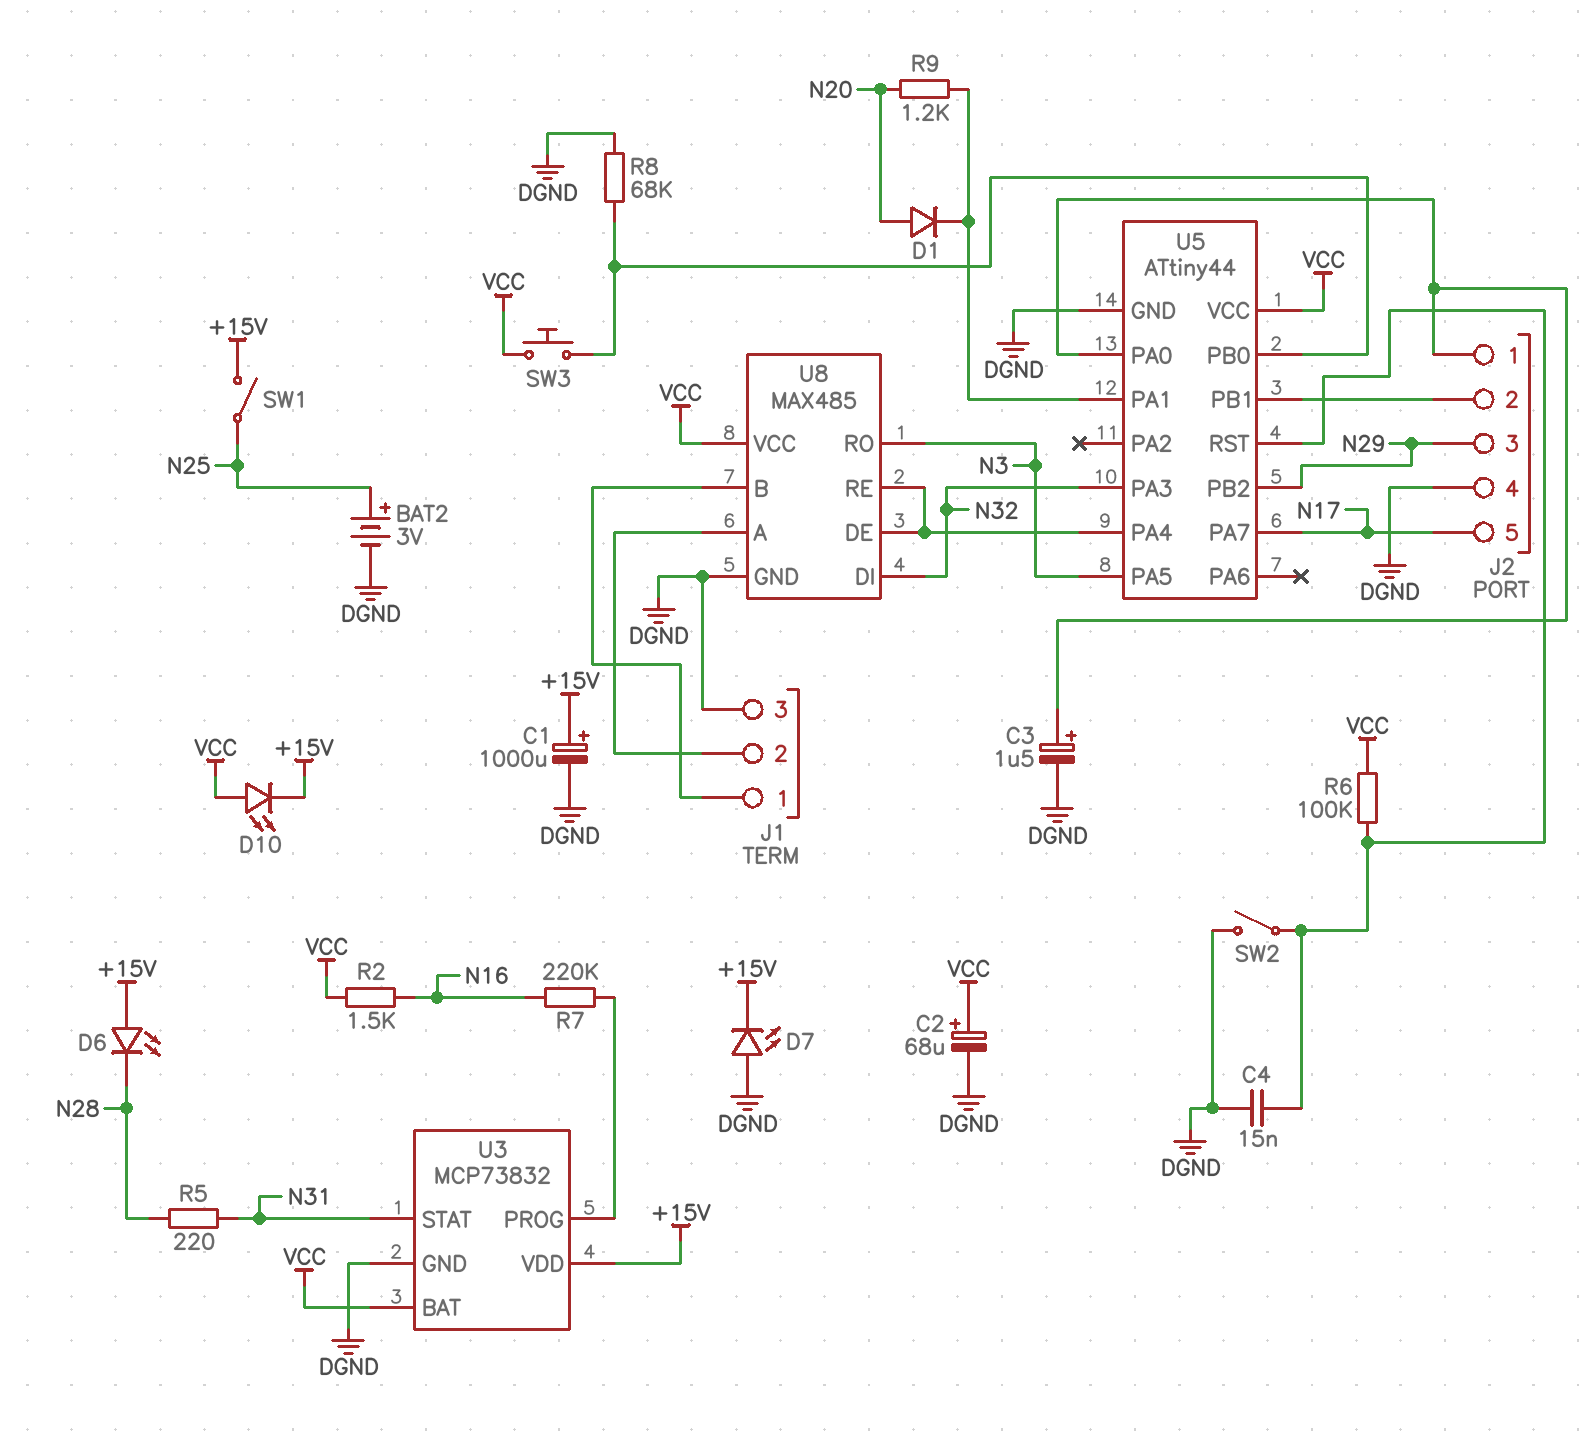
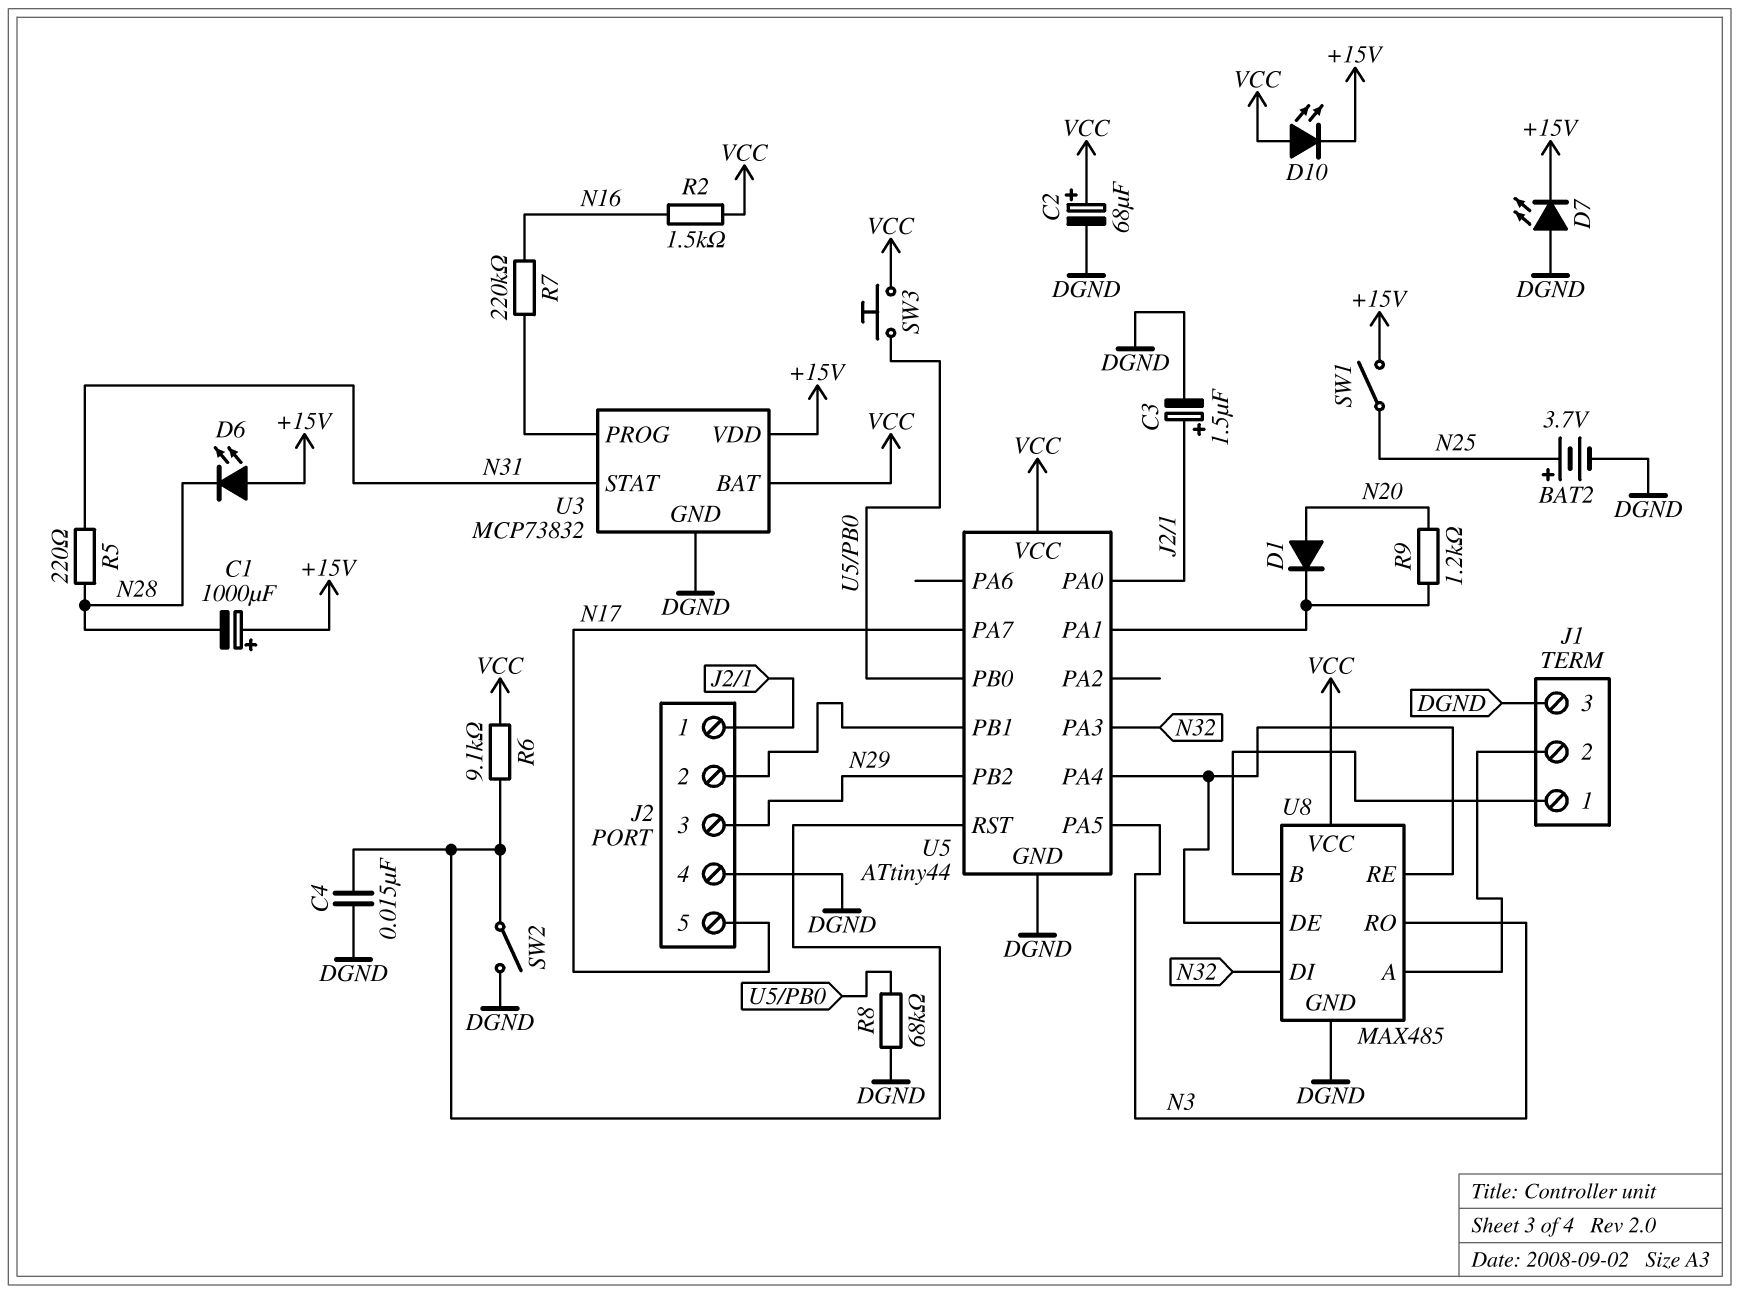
BAT2: 3V (plus N25, minus DGND) -> 3.7V (plus N25, minus DGND)
C1: 1000uF (plus +15V, minus DGND) -> 1000uF (plus +15V, minus N28)
R6: 100k (U5/RST, VCC) -> 9.1k (U5/RST, VCC)

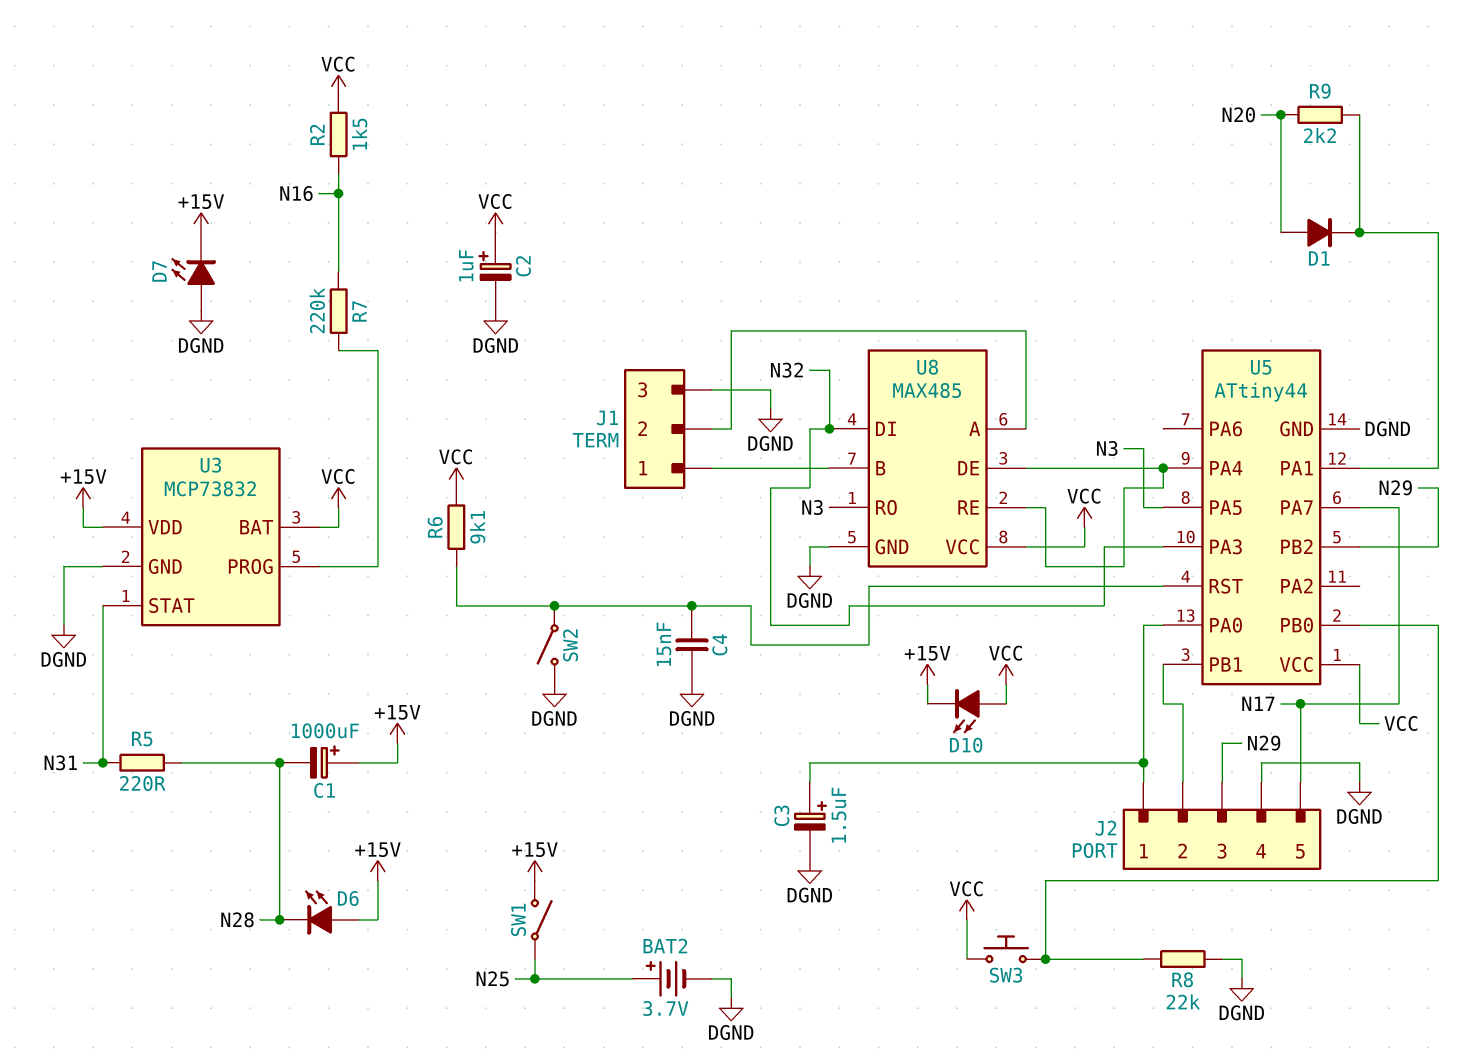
C2: 68uF (plus VCC, minus DGND) -> 1uF (plus VCC, minus DGND)
R8: 68k (DGND, U5/PB0) -> 22k (DGND, U5/PB0)
R9: 1.2k (N20, U5/PA1) -> 2.2k (N20, U5/PA1)

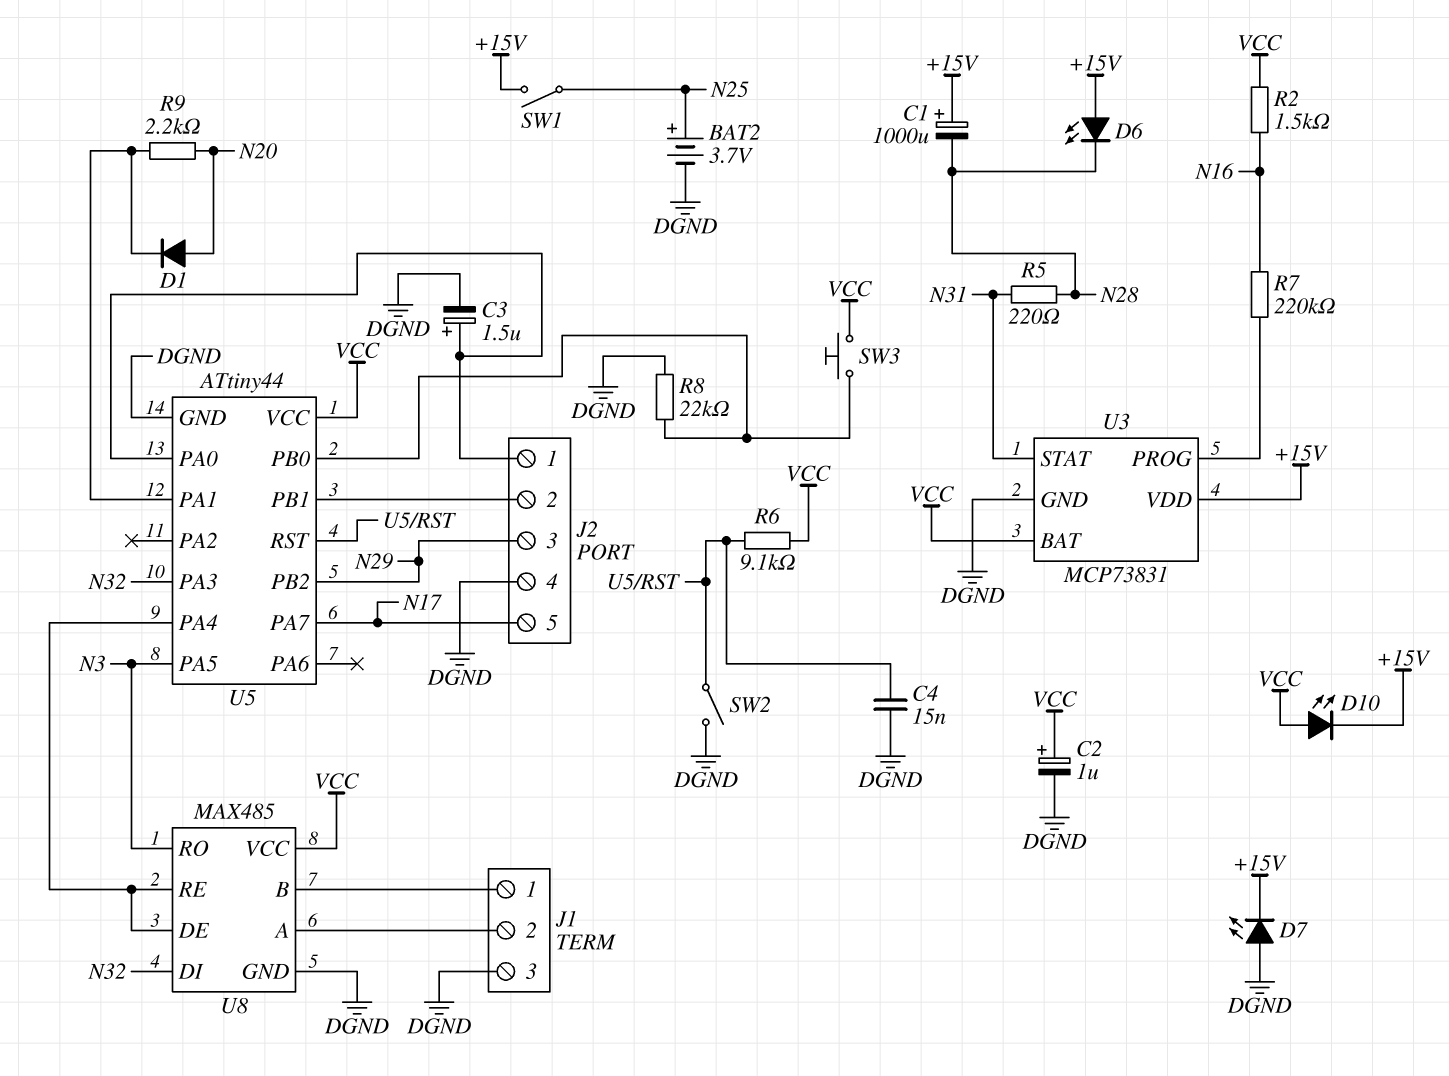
U3: MCP73832 -> MCP73831

